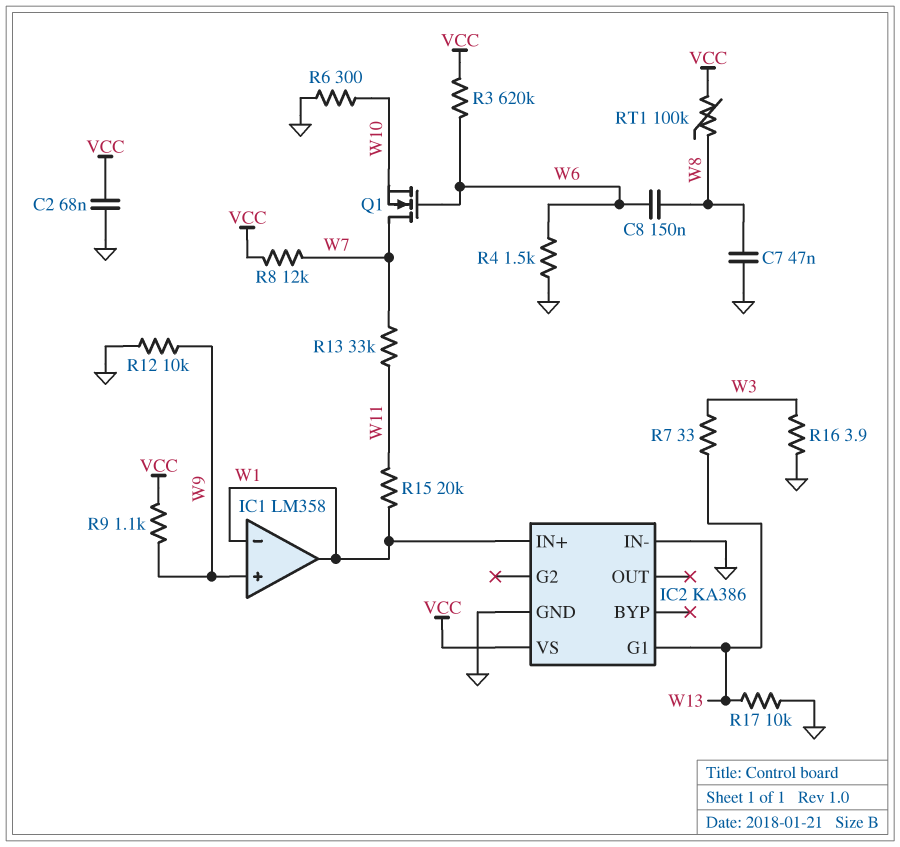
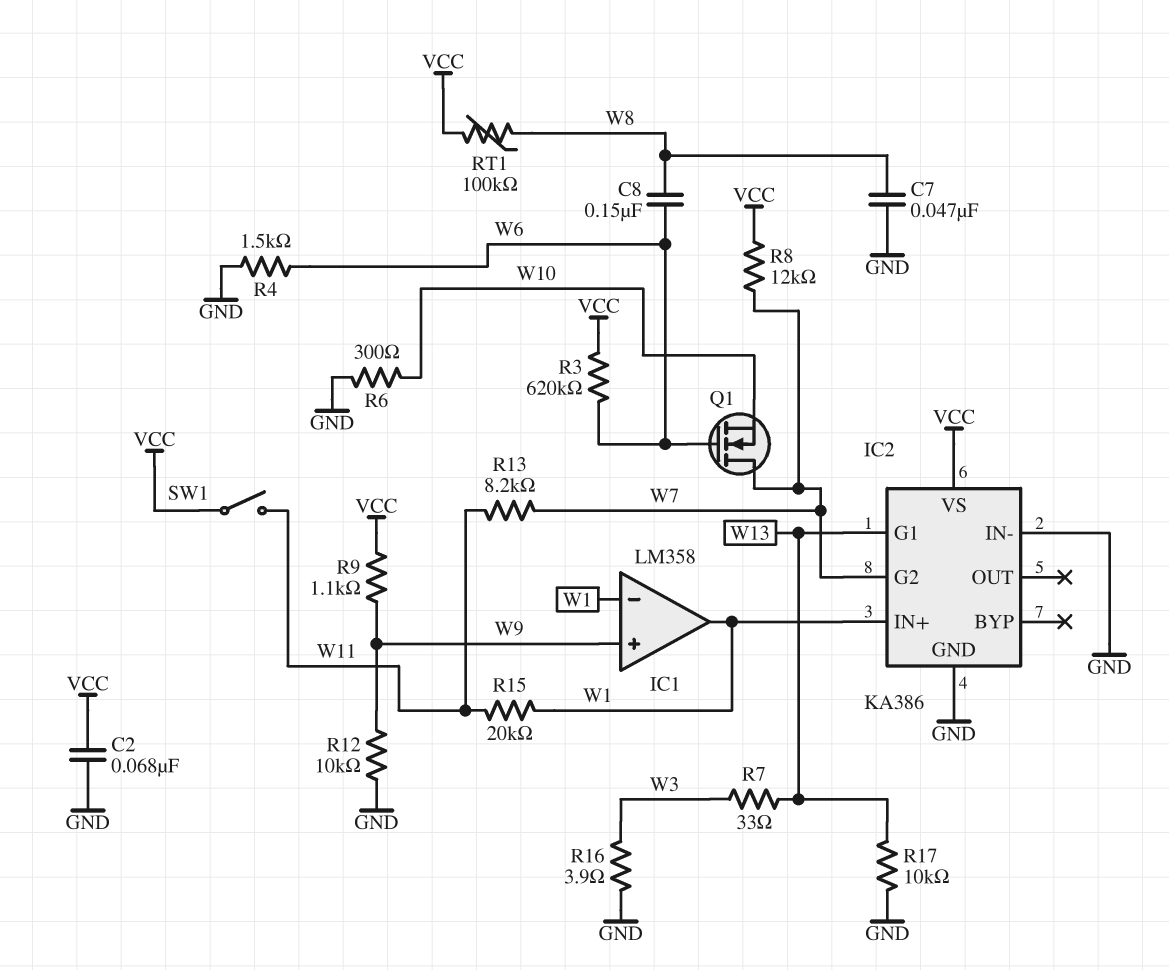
IC2 pin G2: none -> W7
R13: 33k (W7, W11) -> 8.2k (W7, W11)
SW1: none -> switch (VCC, W11)

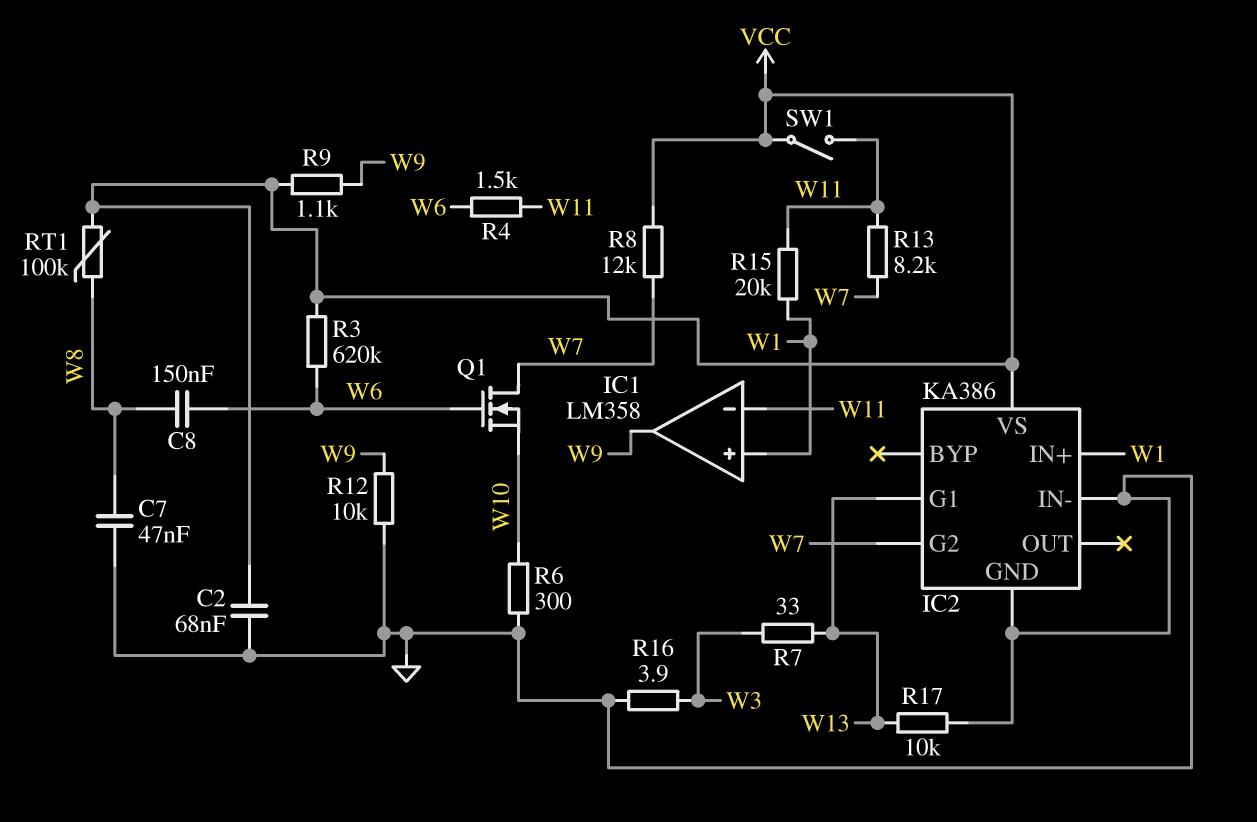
IC1 pin in+: W9 -> W1
IC1 pin in-: W1 -> W11
IC1 pin out: W1 -> W9
R4: 1.5k (GND, W6) -> 1.5k (W6, W11)

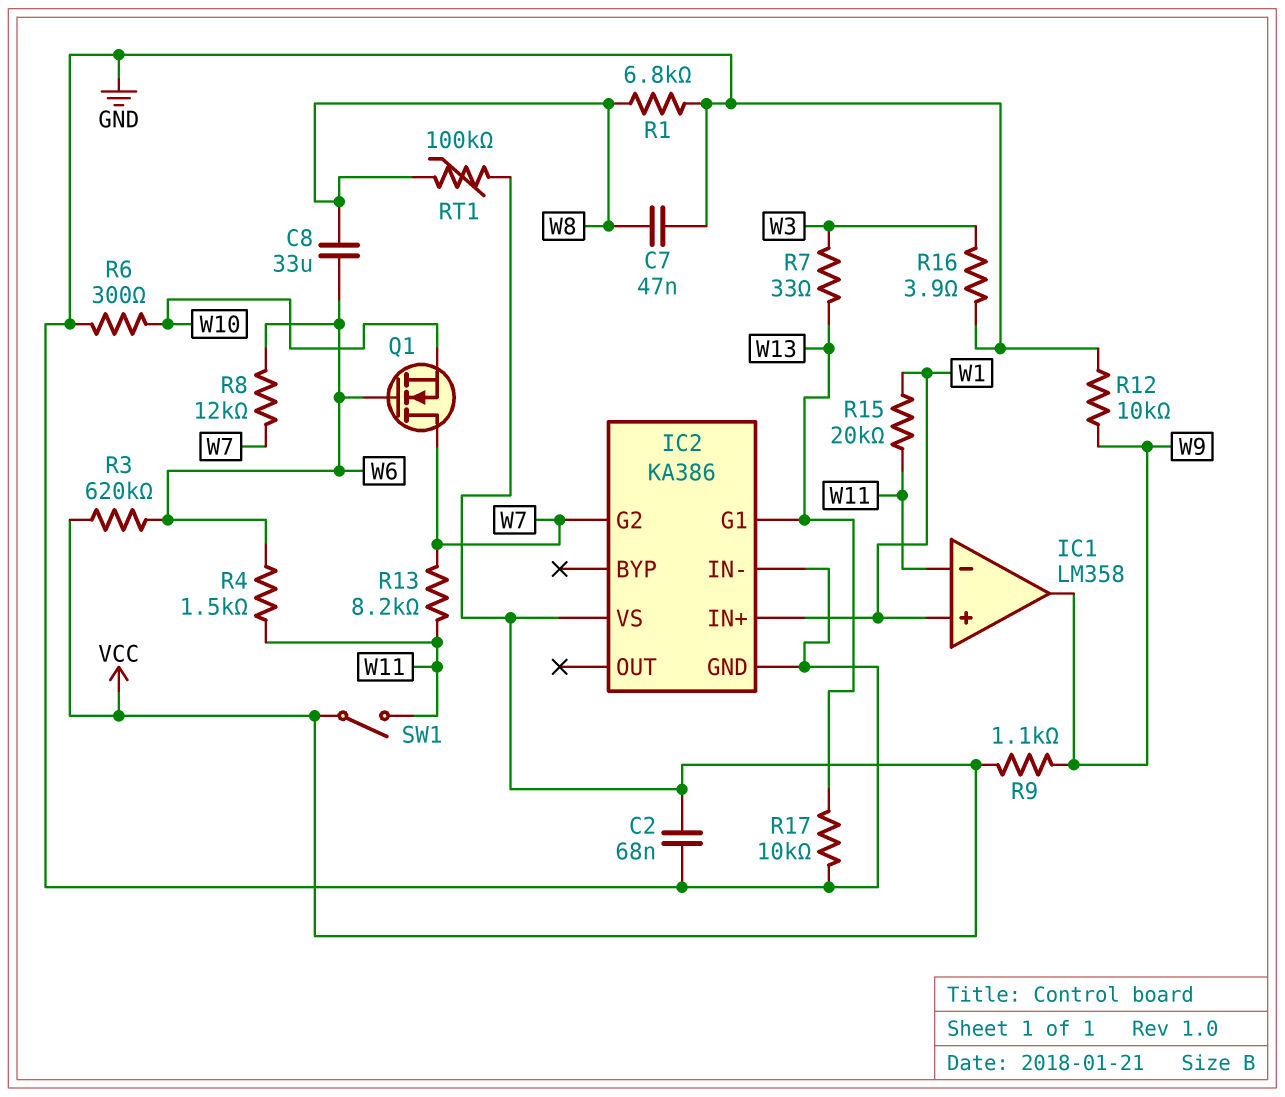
C8: 150nF (W6, W8) -> 33uF (W6, W8)
R1: none -> 6.8k (GND, W8)
R8: 12k (VCC, W7) -> 12k (W6, W7)

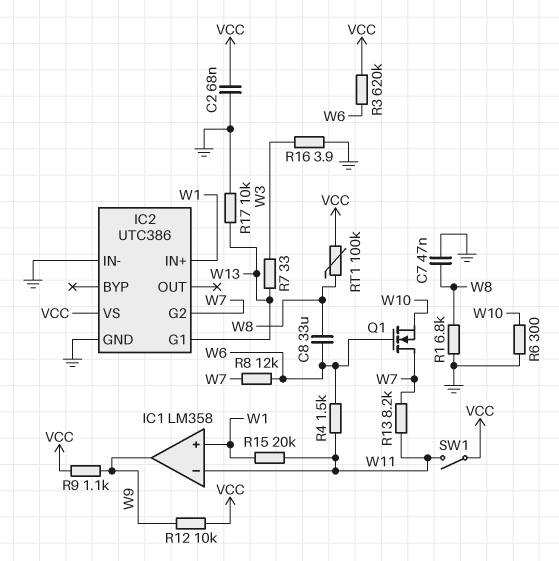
IC2: KA386 -> UTC386
R12: 10k (GND, W9) -> 10k (VCC, W9)

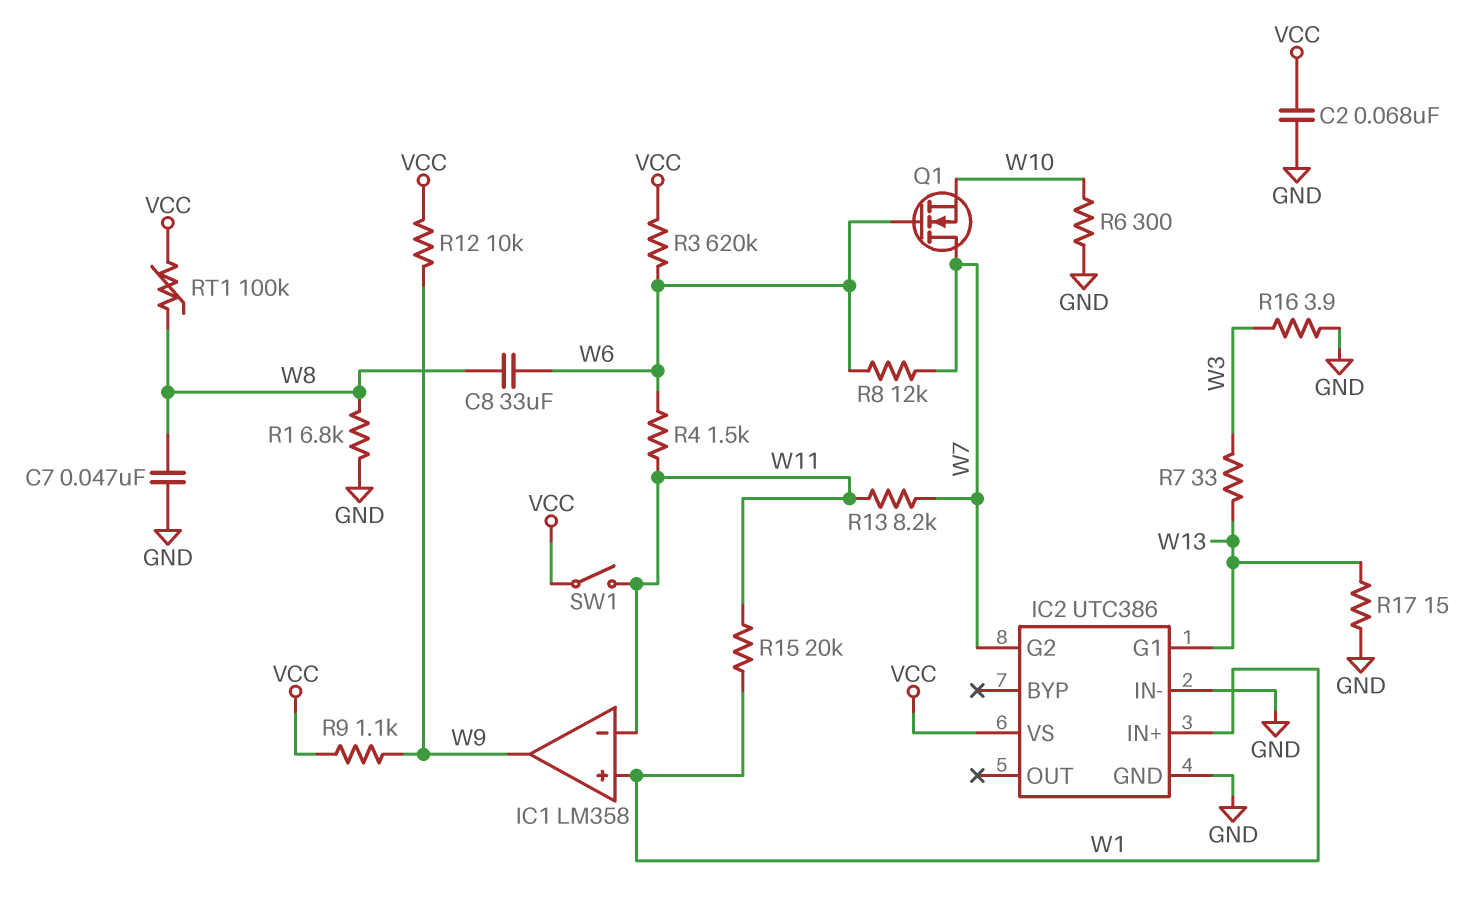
R17: 10k (GND, W13) -> 15 (GND, W13)

